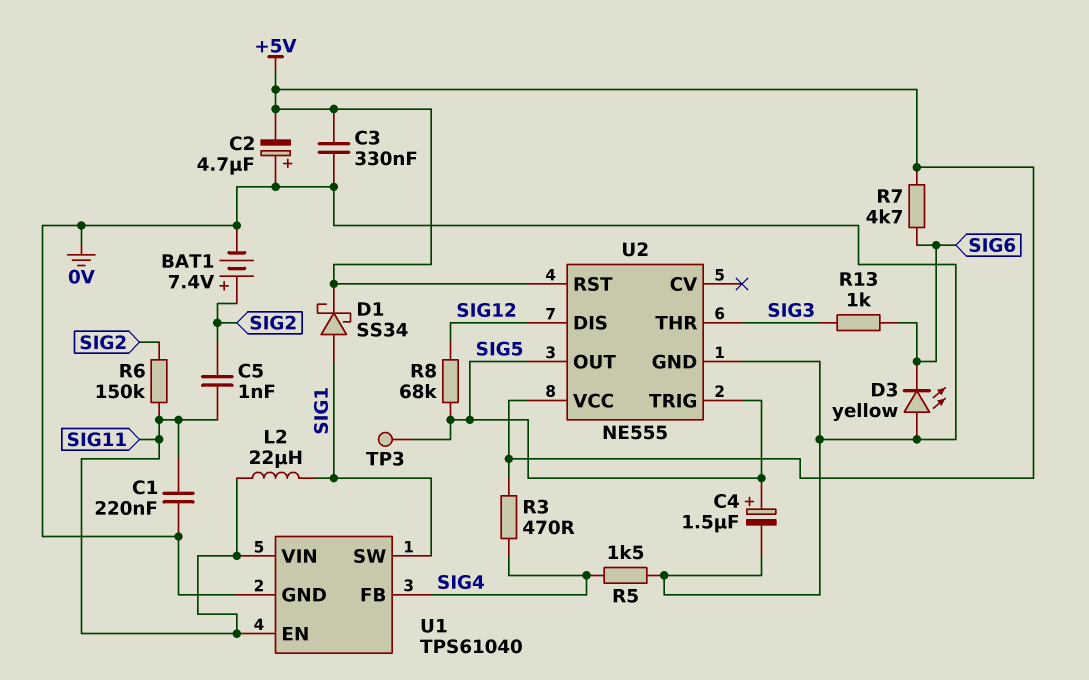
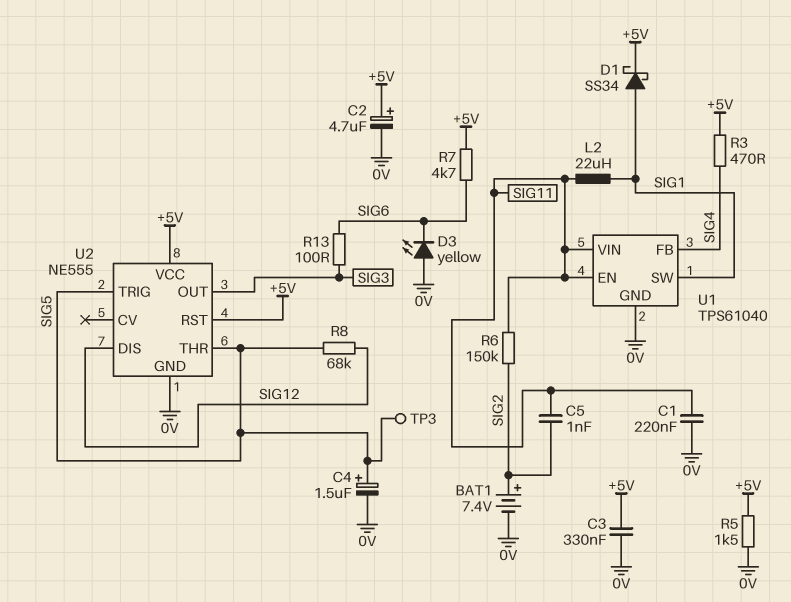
C2: 4.7uF (plus 0V, minus +5V) -> 4.7uF (plus +5V, minus 0V)
R5: 1.5k (0V, SIG4) -> 1.5k (+5V, 0V)
R13: 1k (SIG3, SIG6) -> 100 (SIG3, SIG6)
U2 pin OUT: SIG5 -> SIG3
U2 pin THR: SIG3 -> SIG5

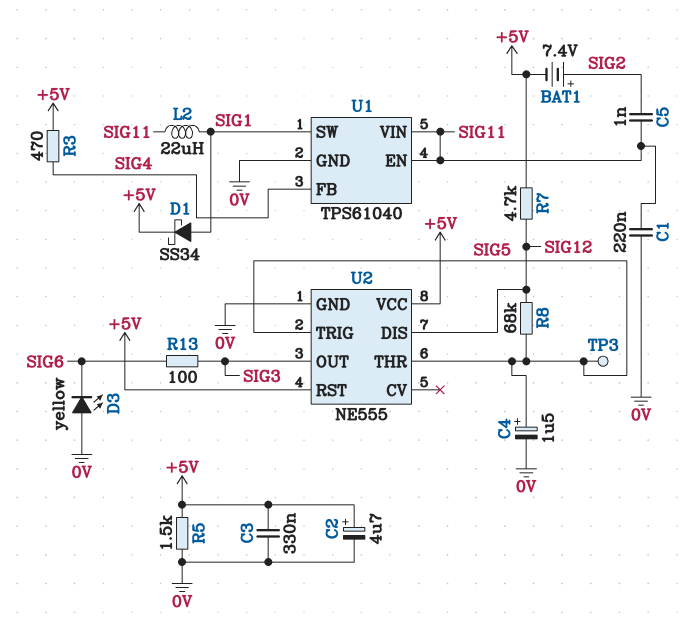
BAT1: 7.4V (plus SIG2, minus 0V) -> 7.4V (plus SIG2, minus +5V)
R6: 150k (SIG2, SIG11) -> none
R7: 4.7k (+5V, SIG6) -> 4.7k (+5V, SIG12)

